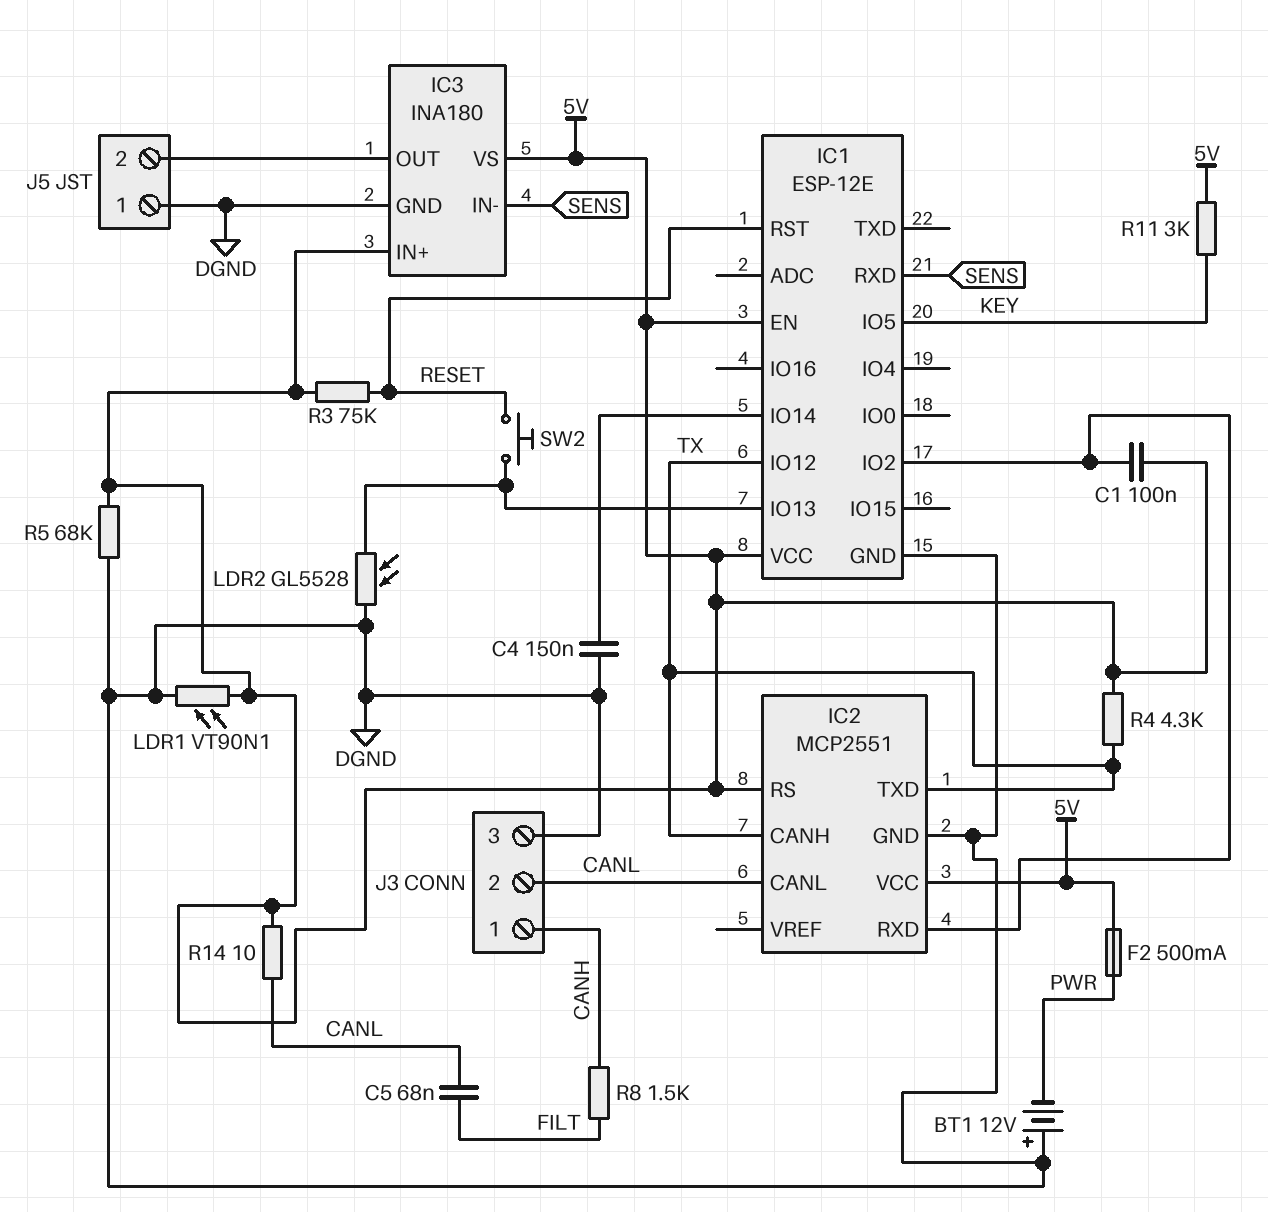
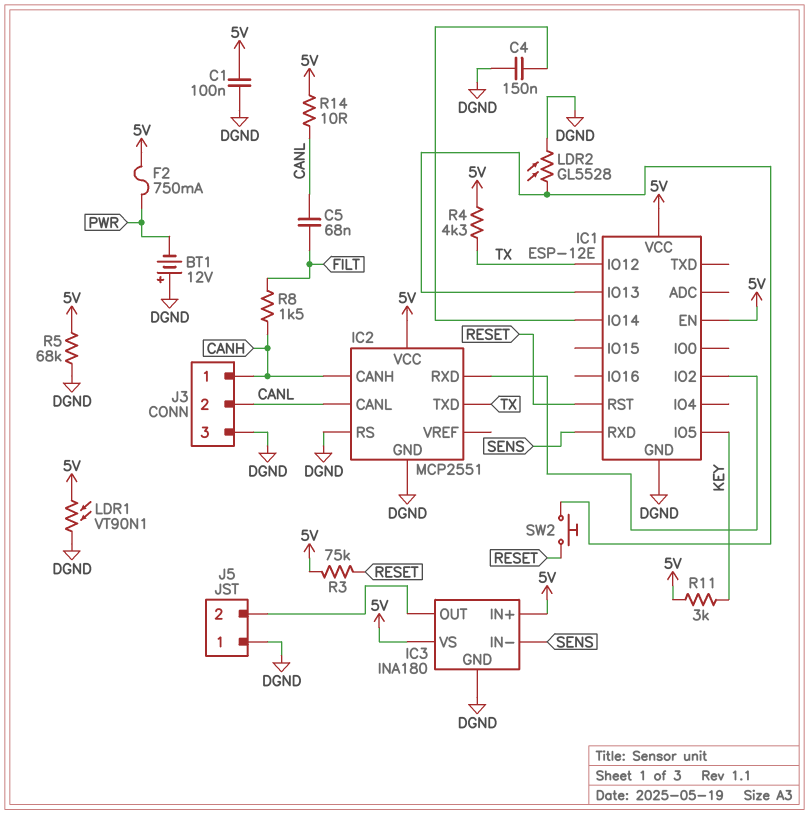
C1: 100nF (5V, IC1/IO2) -> 100nF (5V, DGND)
F2: 500mA (5V, PWR) -> 750mA (5V, PWR)
IC2 pin CANH: TX -> CANH
IC2 pin RS: 5V -> DGND

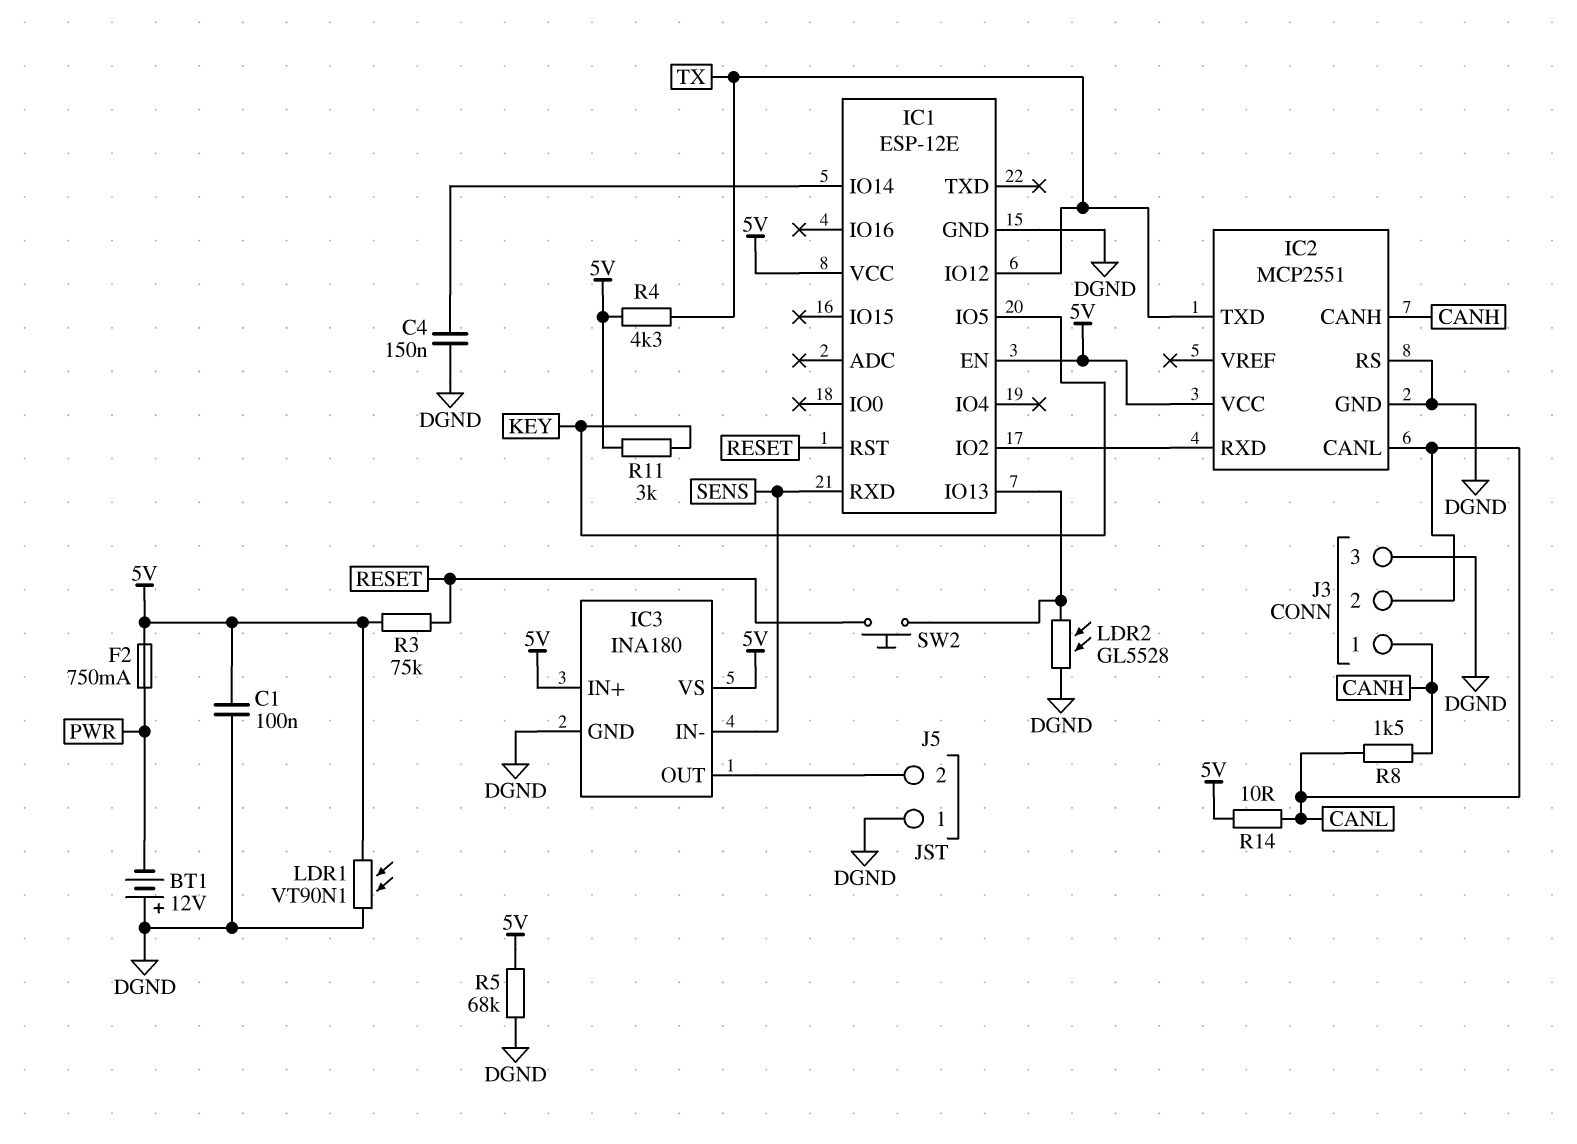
C5: 68nF (CANL, FILT) -> none
R8: 1.5k (CANH, FILT) -> 1.5k (CANH, CANL)

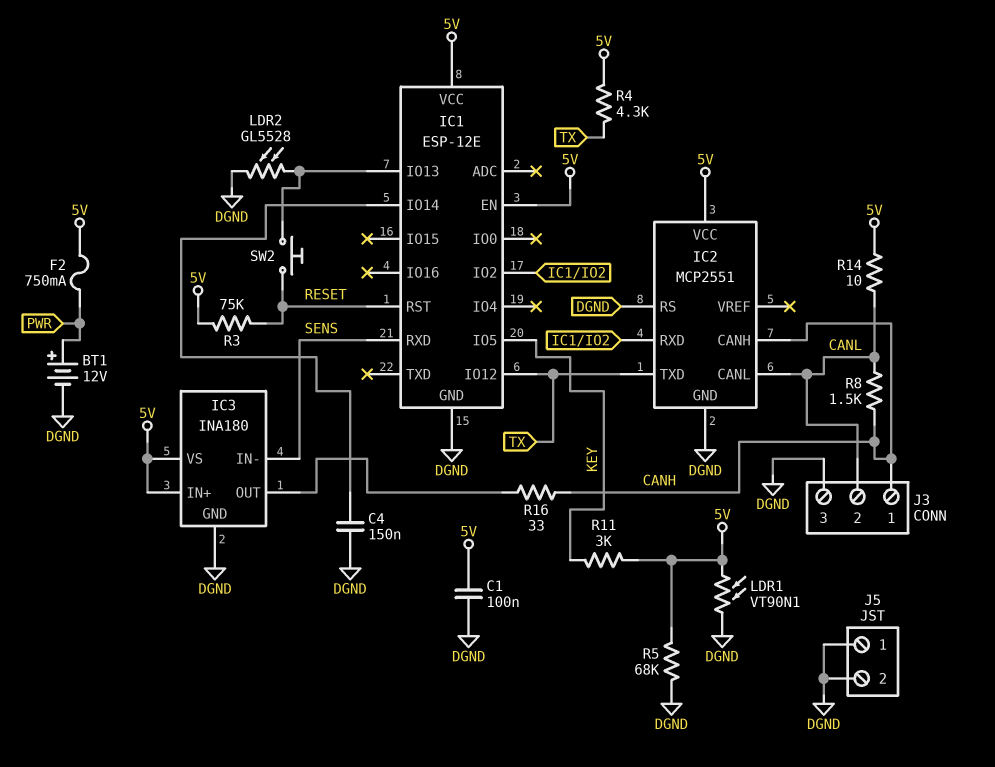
BT1: 12V (plus DGND, minus PWR) -> 12V (plus PWR, minus DGND)
J5 pin 2: IC3/OUT -> DGND
R16: none -> 33 (CANH, IC3/OUT)

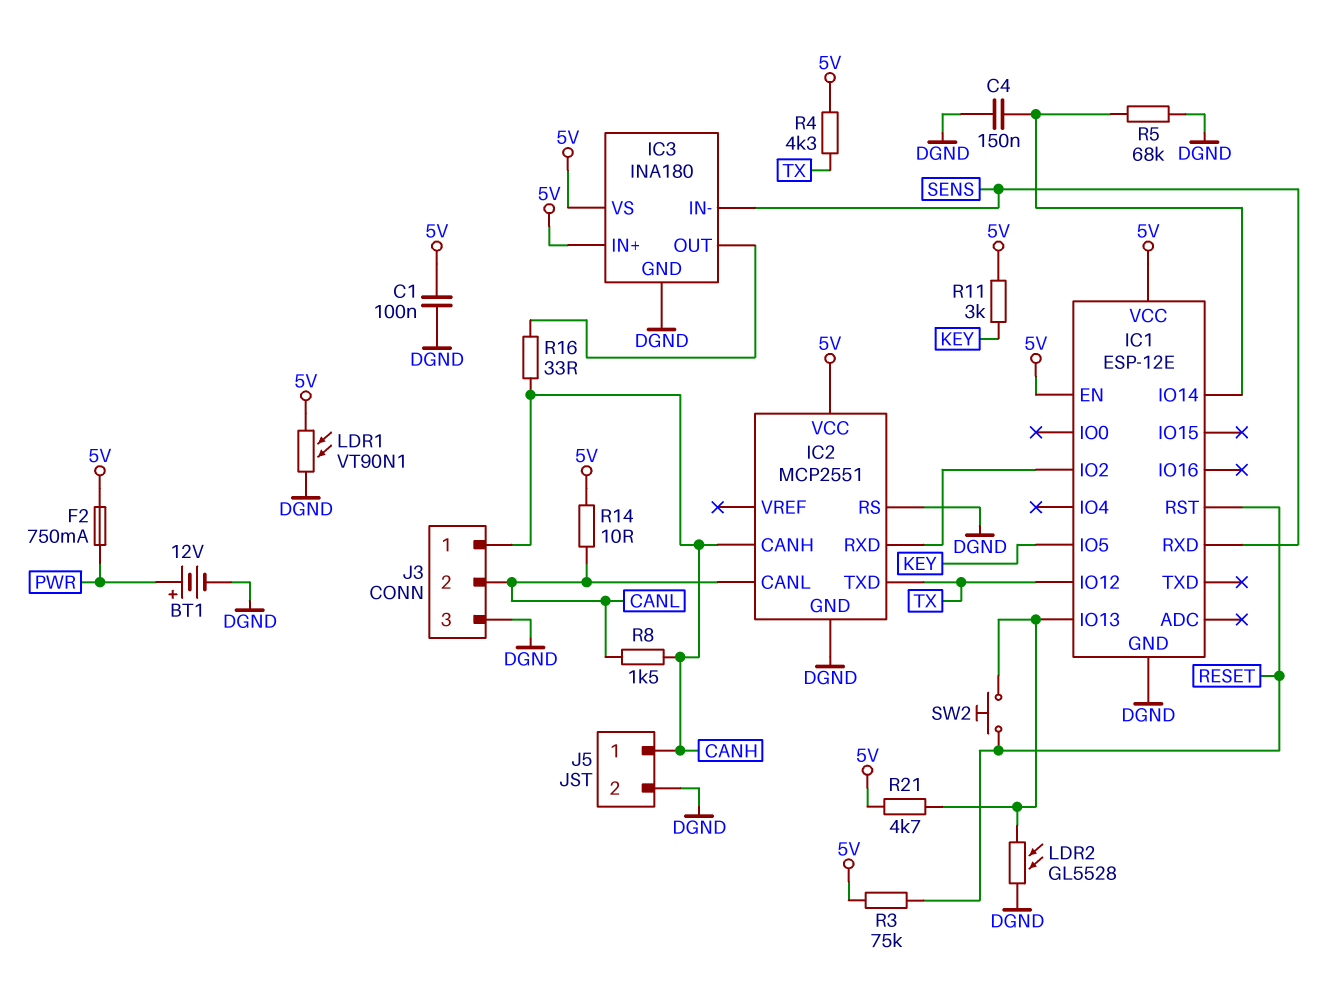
J5 pin 1: DGND -> CANH
R5: 68k (5V, DGND) -> 68k (DGND, IC1/IO14)
R21: none -> 4.7k (5V, IC1/IO13)

